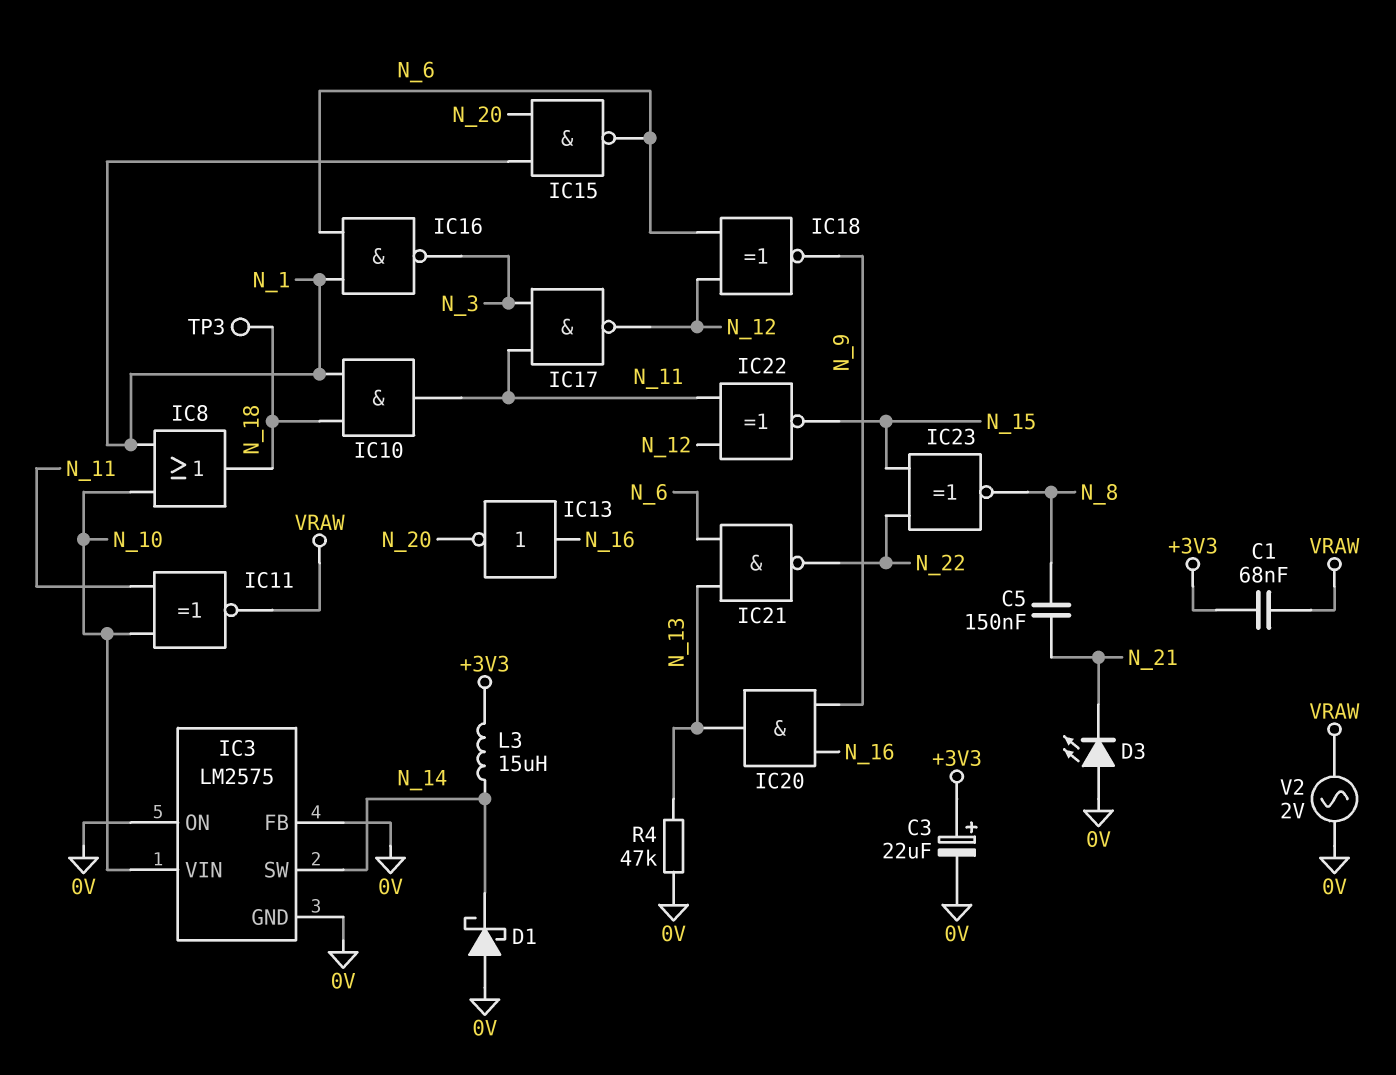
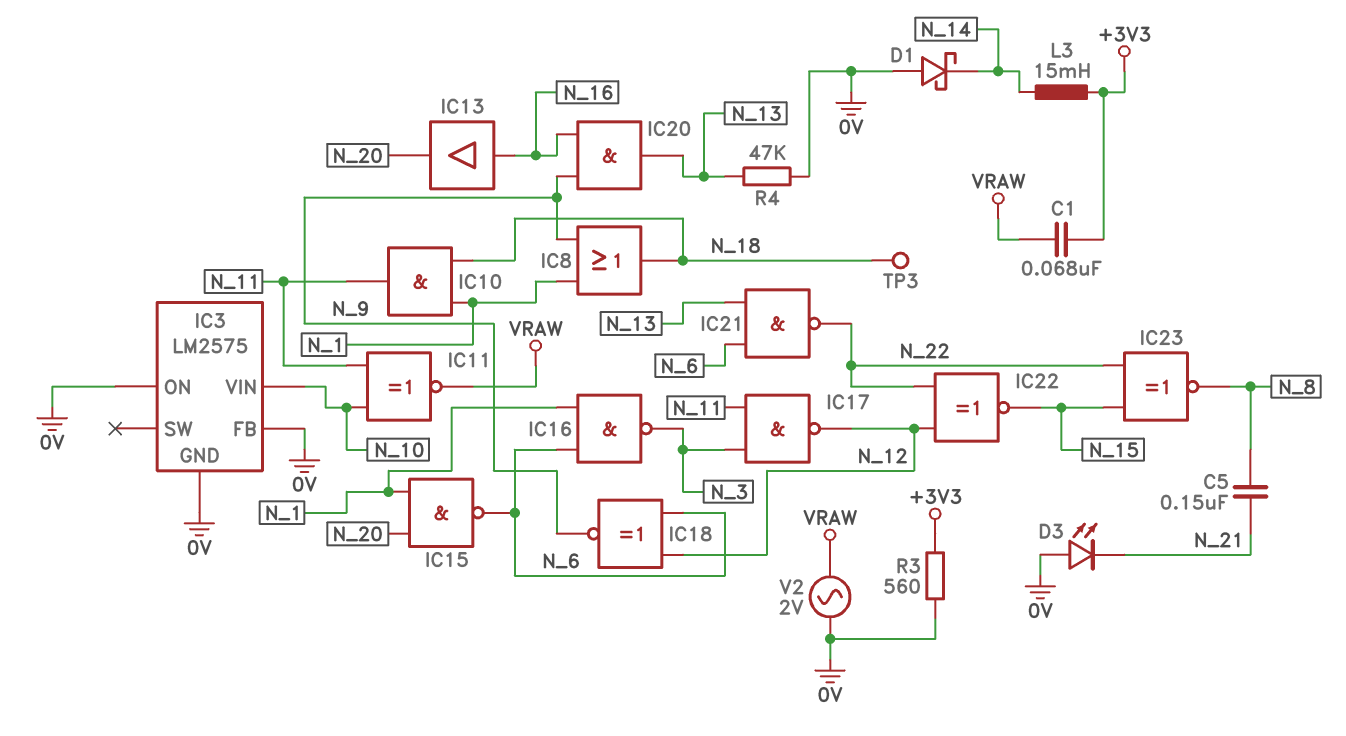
C3: 22uF (plus +3V3, minus 0V) -> none
IC3 pin SW: N_14 -> none
IC8: OR (in N_1, in N_10, out N_18) -> OR (in N_1, in N_9, out N_18)
IC13: NOT (in N_16, out N_20) -> buffer (in N_16, out N_20)
IC22: XNOR (in N_11, in N_12, out N_15) -> XNOR (in N_12, in N_22, out N_15)
L3: 15uH (+3V3, N_14) -> 15mH (+3V3, N_14)
R3: none -> 560 (+3V3, 0V)

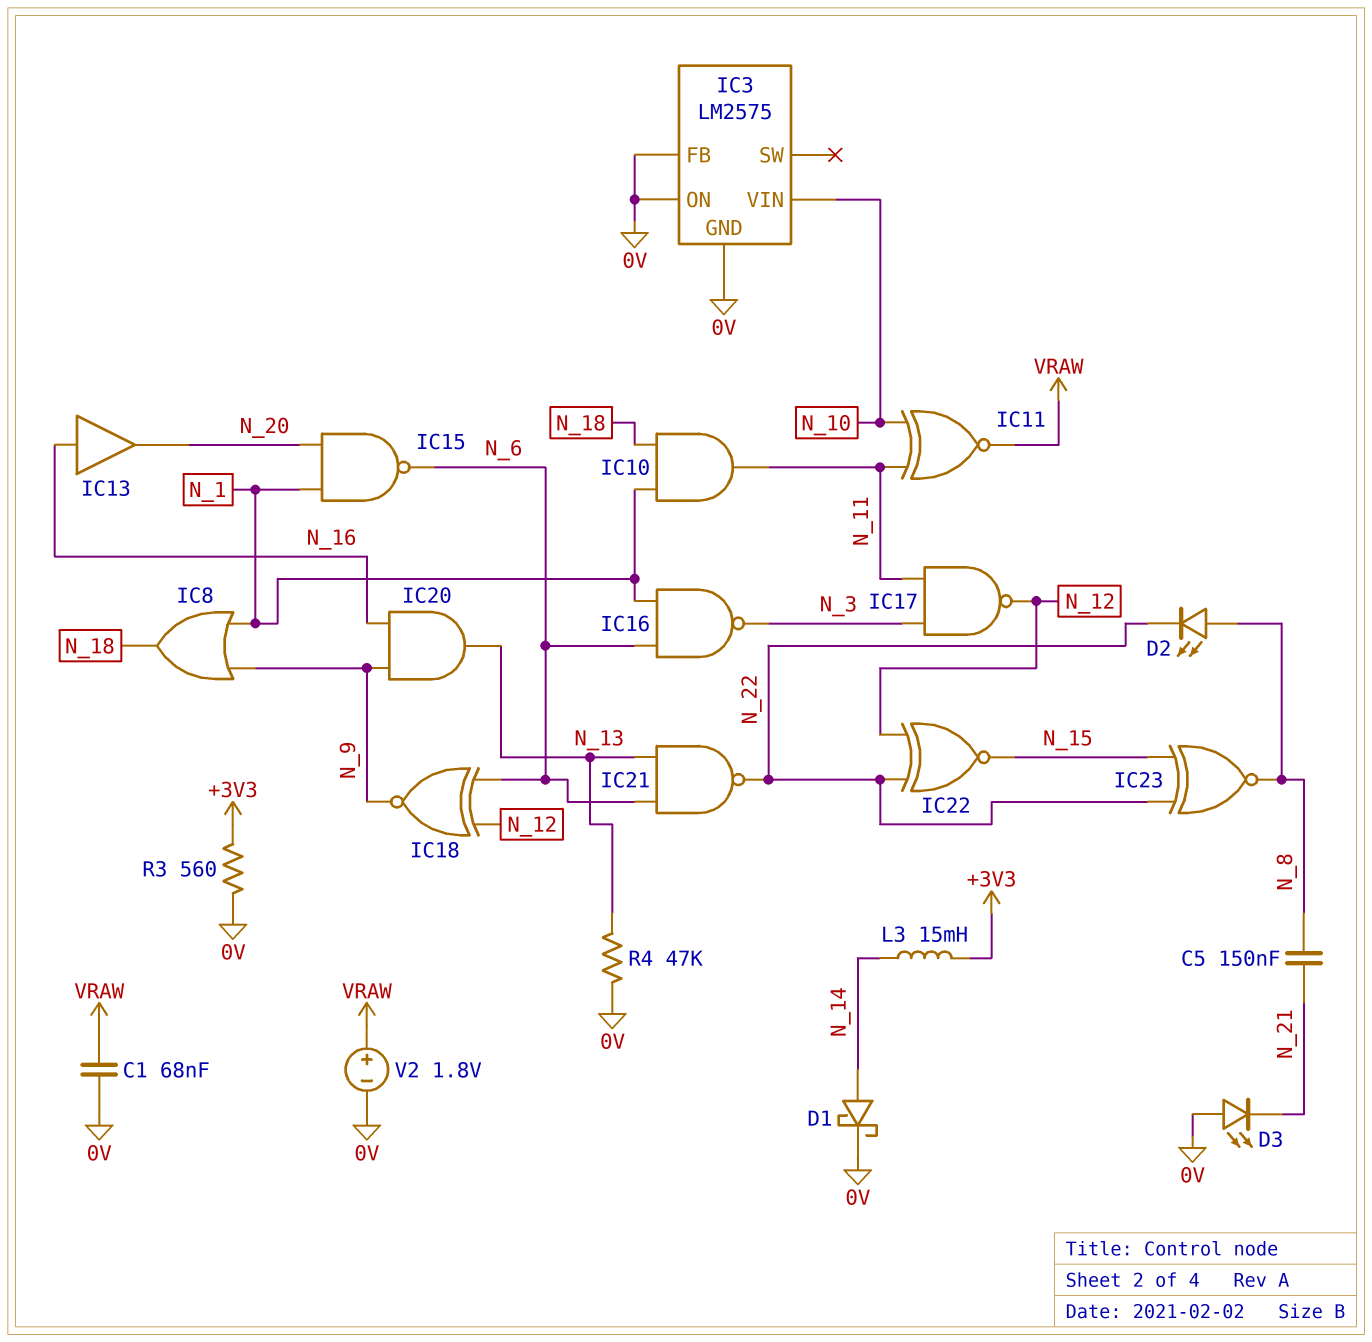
C1: 68nF (+3V3, VRAW) -> 68nF (0V, VRAW)
D1: schottky (A 0V, K N_14) -> schottky (A N_14, K 0V)
D2: none -> LED (A N_8, K N_22)
TP3: test point (N_18) -> none
V2: AC 2V (0V, VRAW) -> 1.8V (plus VRAW, minus 0V)

